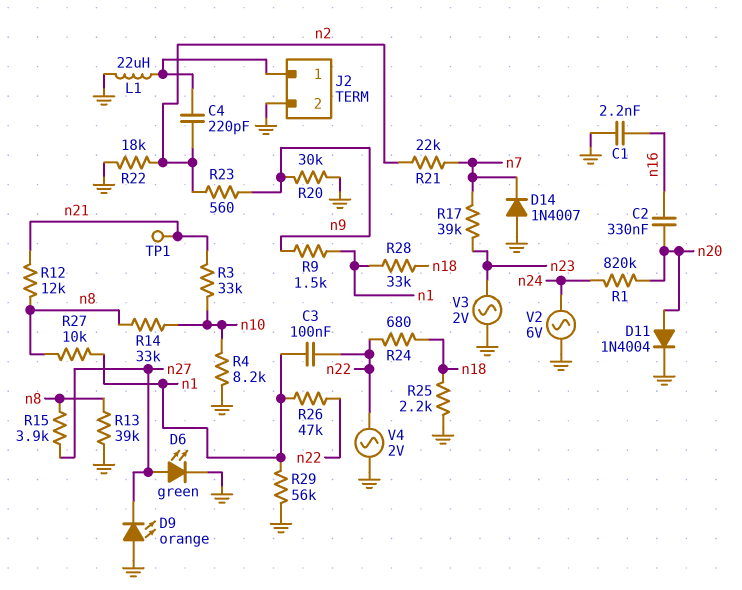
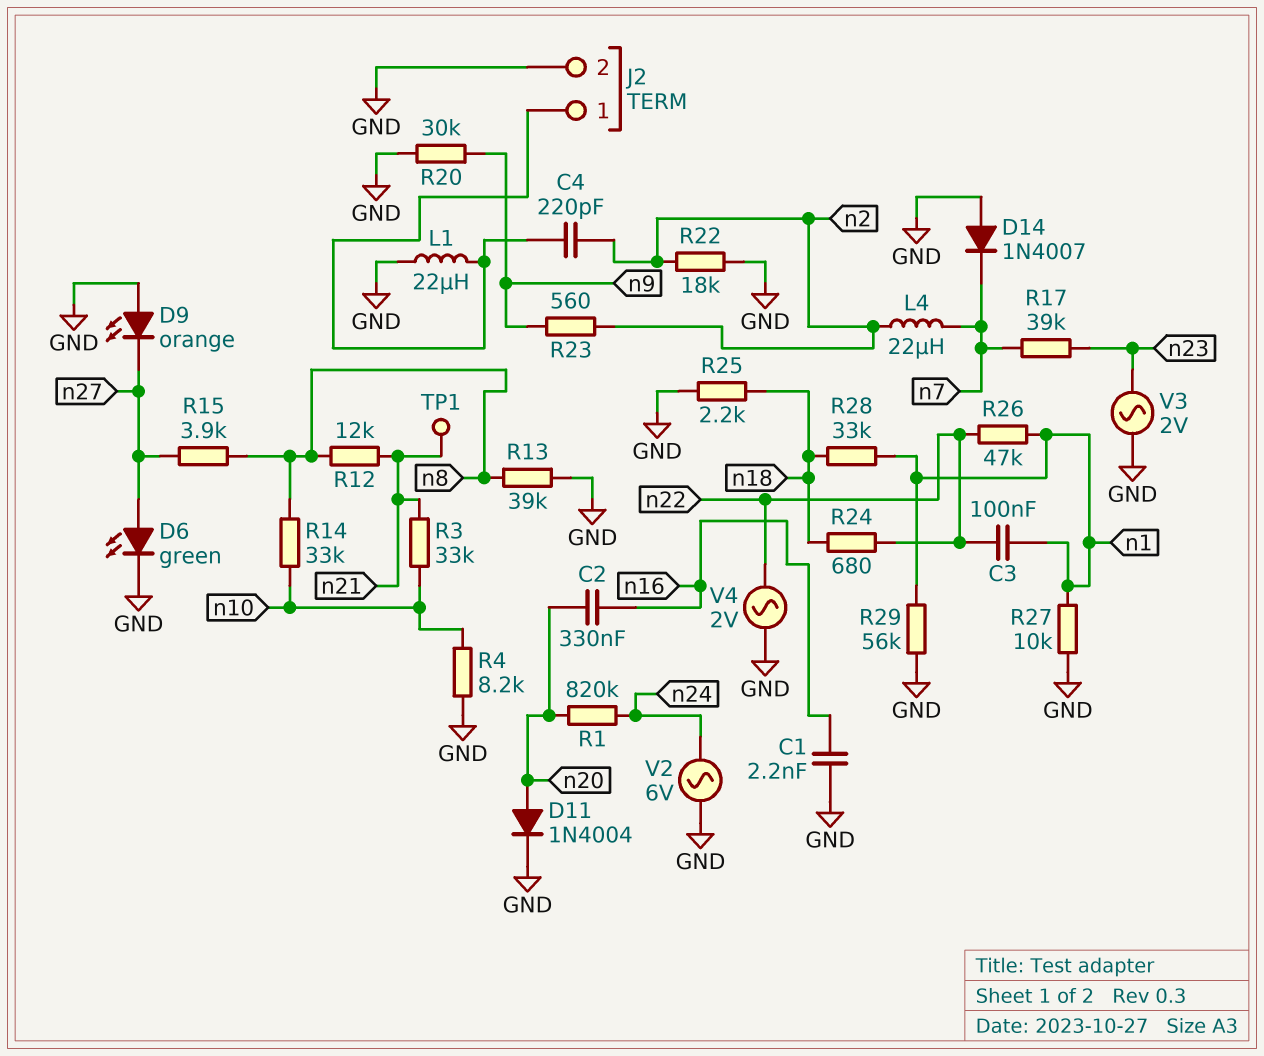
L4: none -> 22uH (n2, n7)
R9: 1.5k (n1, n9) -> none
R21: 22k (n2, n7) -> none
R27: 10k (n1, n8) -> 10k (GND, n1)

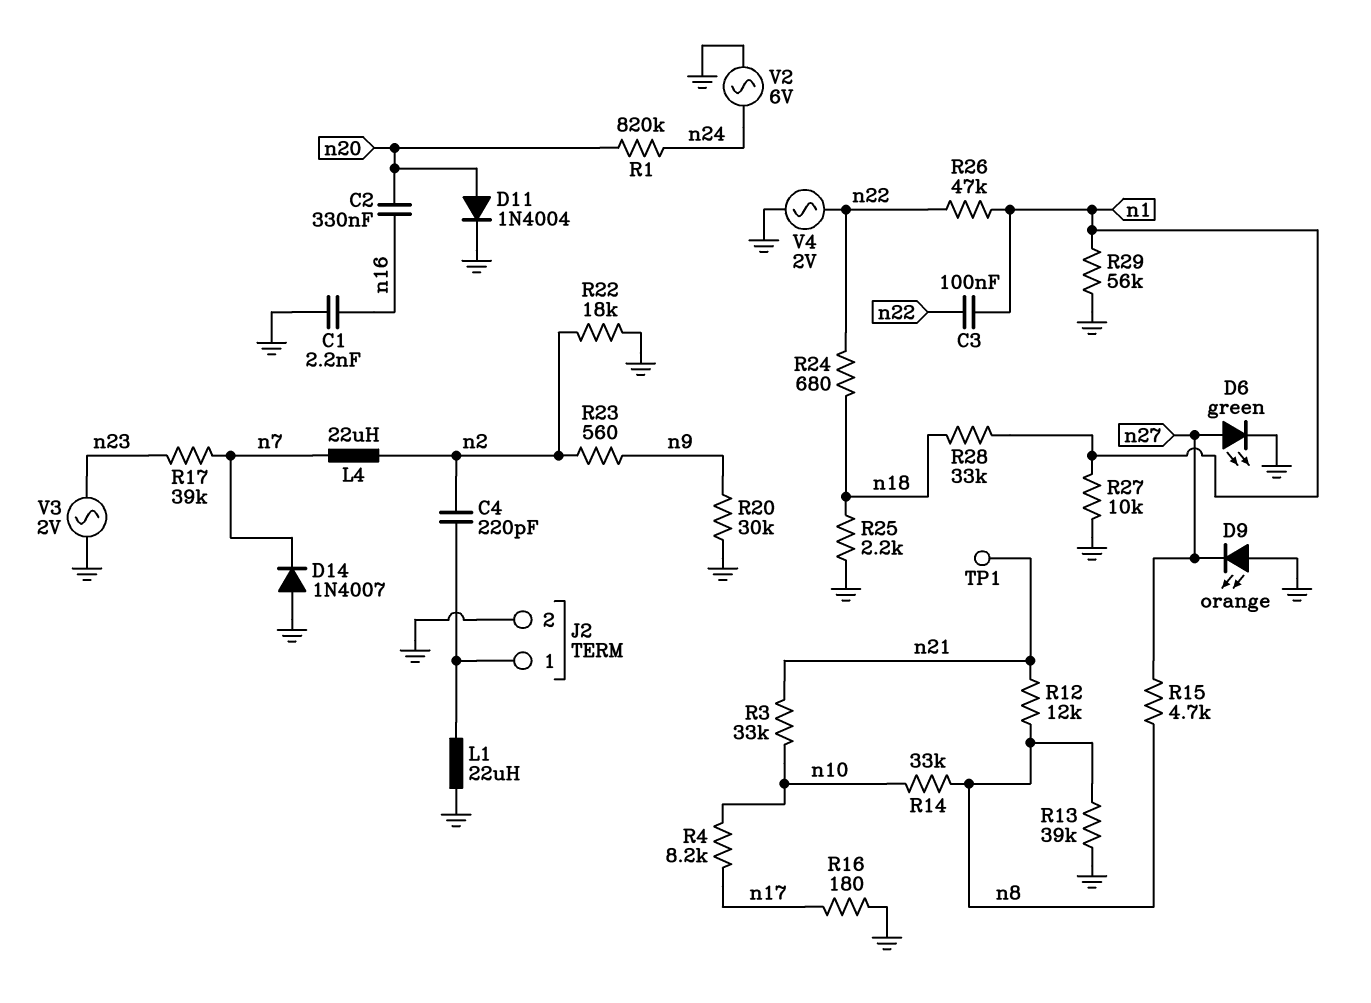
R4: 8.2k (GND, n10) -> 8.2k (n10, n17)
R15: 3.9k (n8, n27) -> 4.7k (n8, n27)
R16: none -> 180 (GND, n17)

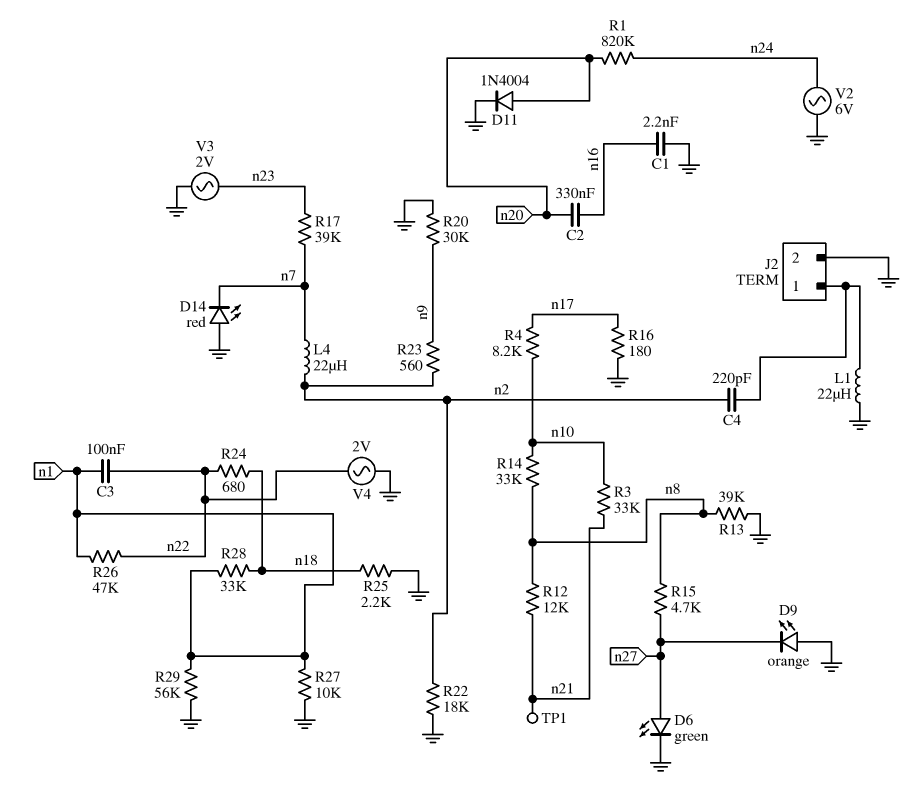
D14: diode 1N4007 (A GND, K n7) -> LED red (A GND, K n7)

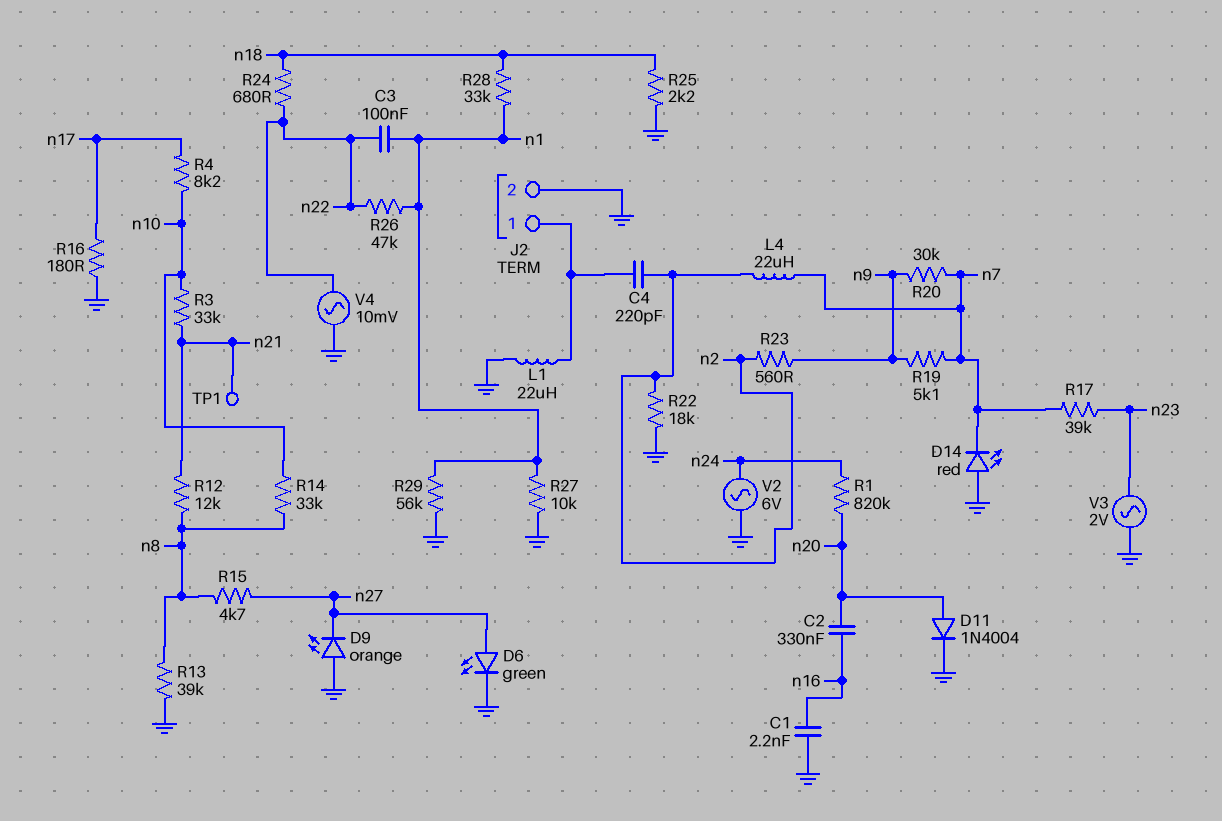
R19: none -> 5.1k (n7, n9)
R20: 30k (GND, n9) -> 30k (n7, n9)
V4: AC 2V (GND, n22) -> AC 10mV (GND, n22)

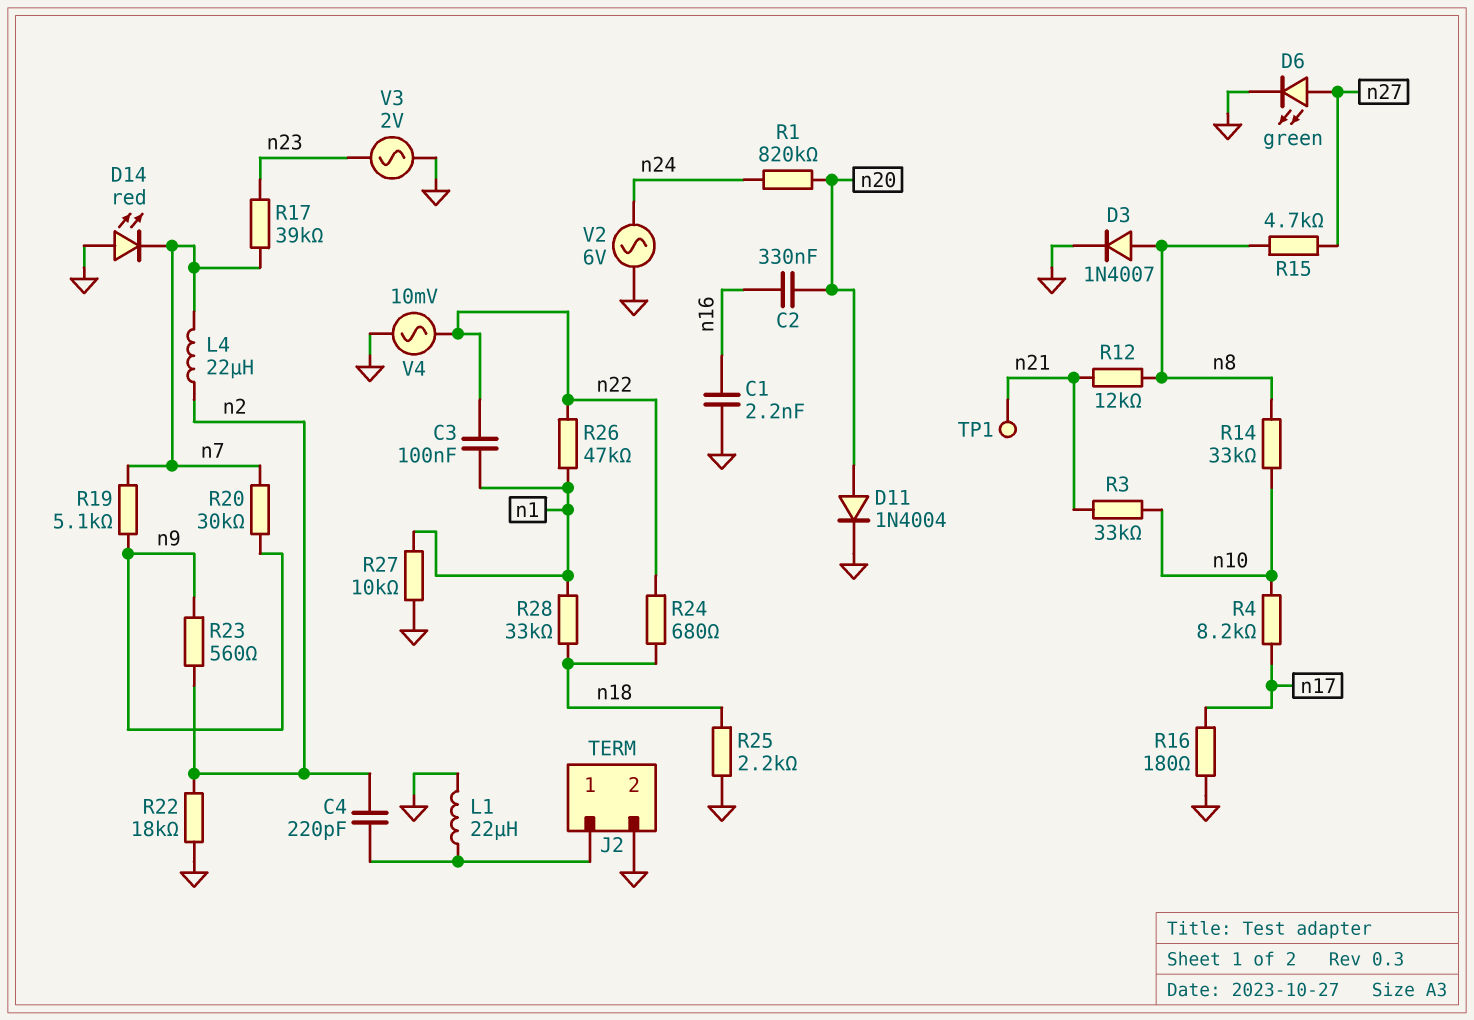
D3: none -> diode 1N4007 (A n8, K GND)
D9: LED orange (A GND, K n27) -> none
R13: 39k (GND, n8) -> none
R29: 56k (GND, n1) -> none

